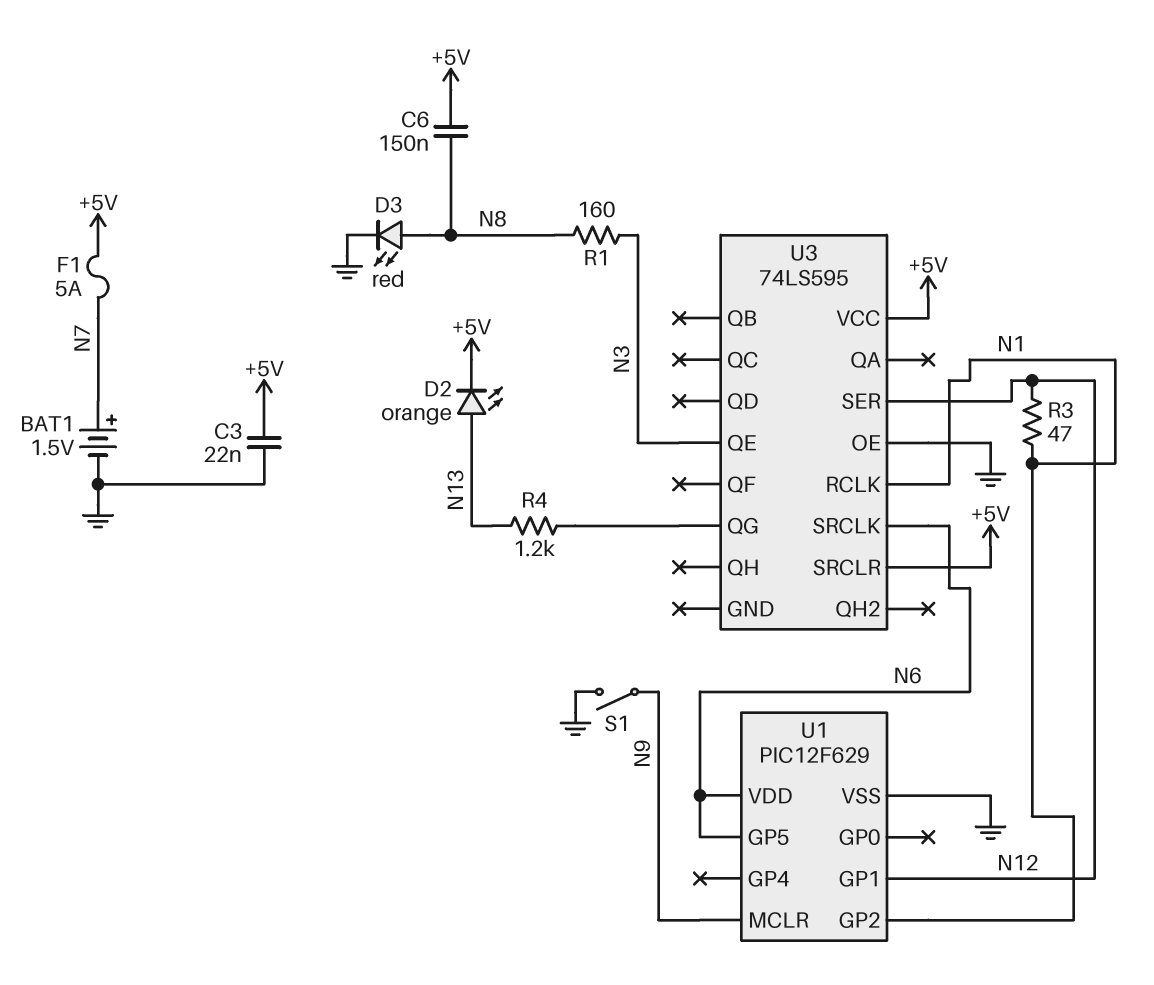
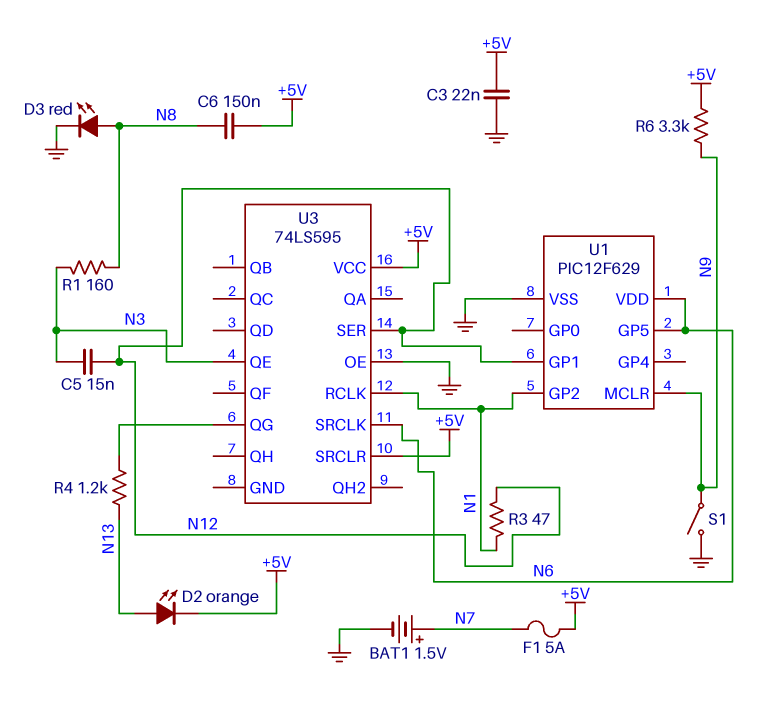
C5: none -> 15nF (N3, N12)
R6: none -> 3.3k (+5V, N9)

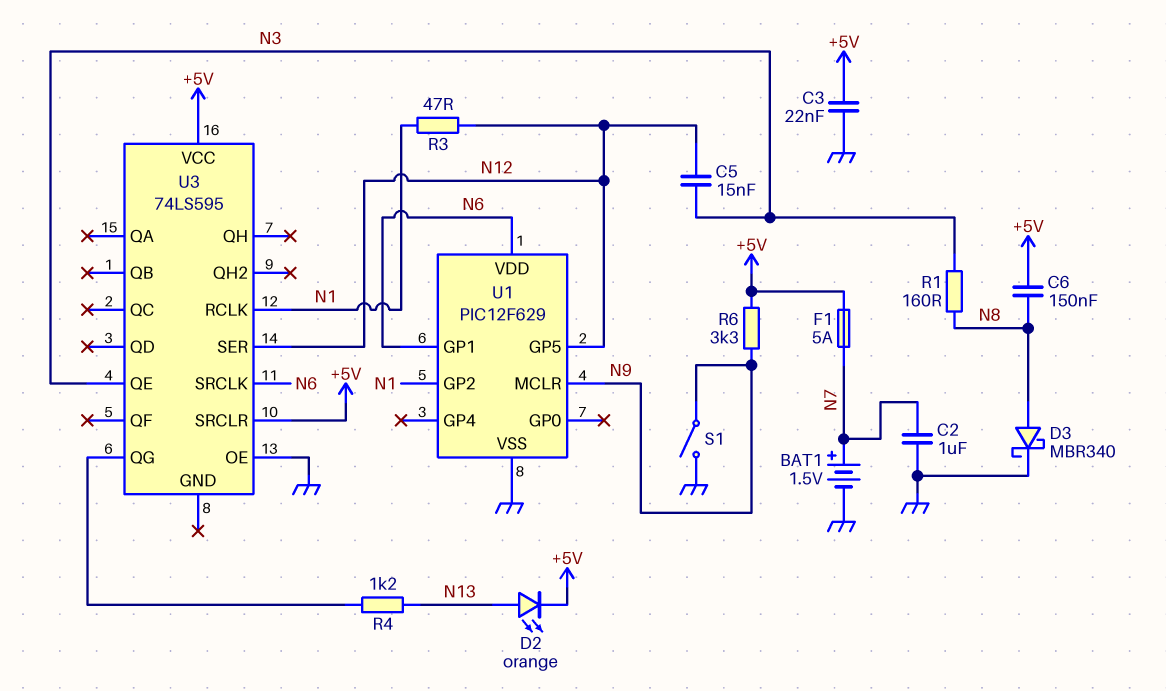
C2: none -> 1uF (GND, N7)
D3: LED red (A N8, K GND) -> schottky MBR340 (A N8, K GND)
U1 pin GP1: N12 -> N6
U1 pin GP5: N6 -> N12

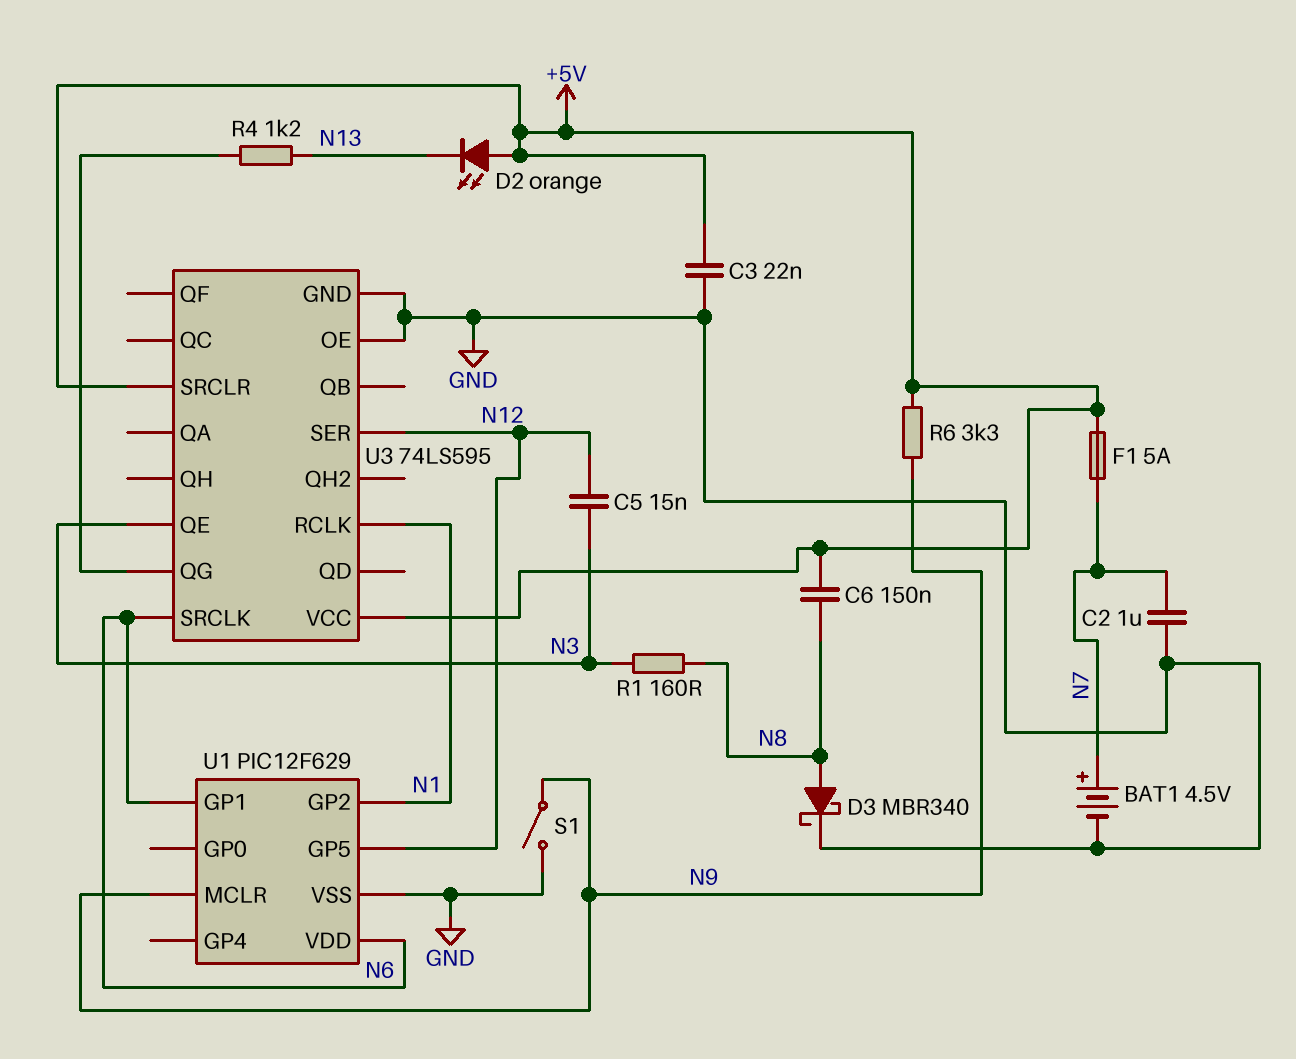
BAT1: 1.5V (plus N7, minus GND) -> 4.5V (plus N7, minus GND)
D2: LED orange (A N13, K +5V) -> LED orange (A +5V, K N13)
R3: 47 (N1, N12) -> none
U3 pin GND: none -> GND

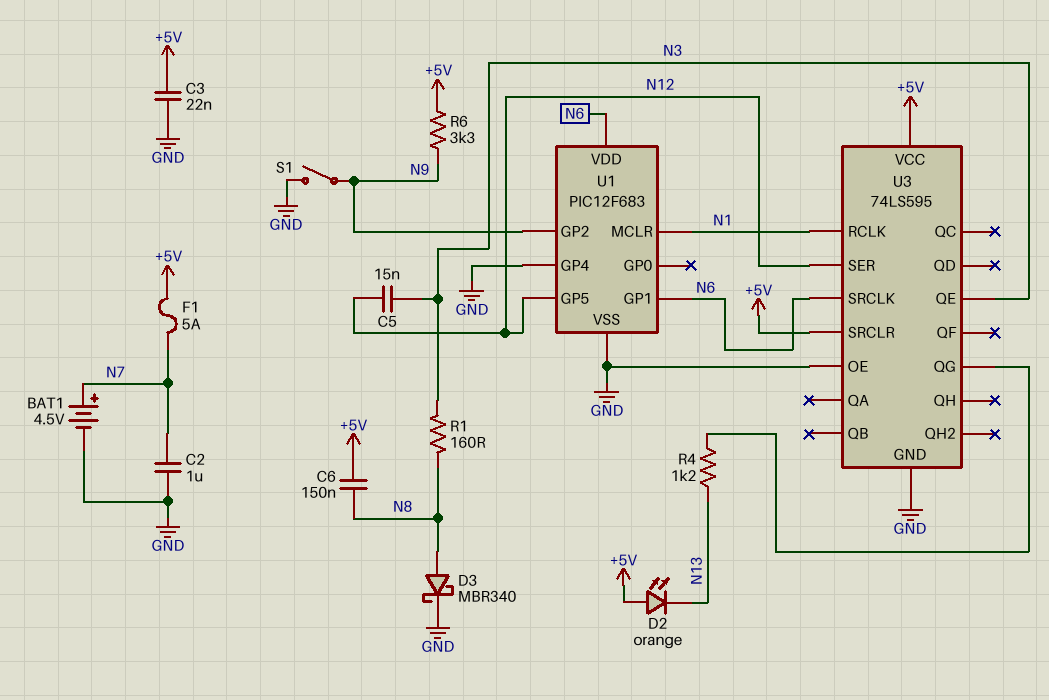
U1: PIC12F629 -> PIC12F683
U1 pin GP2: N1 -> N9
U1 pin GP4: none -> GND
U1 pin MCLR: N9 -> N1

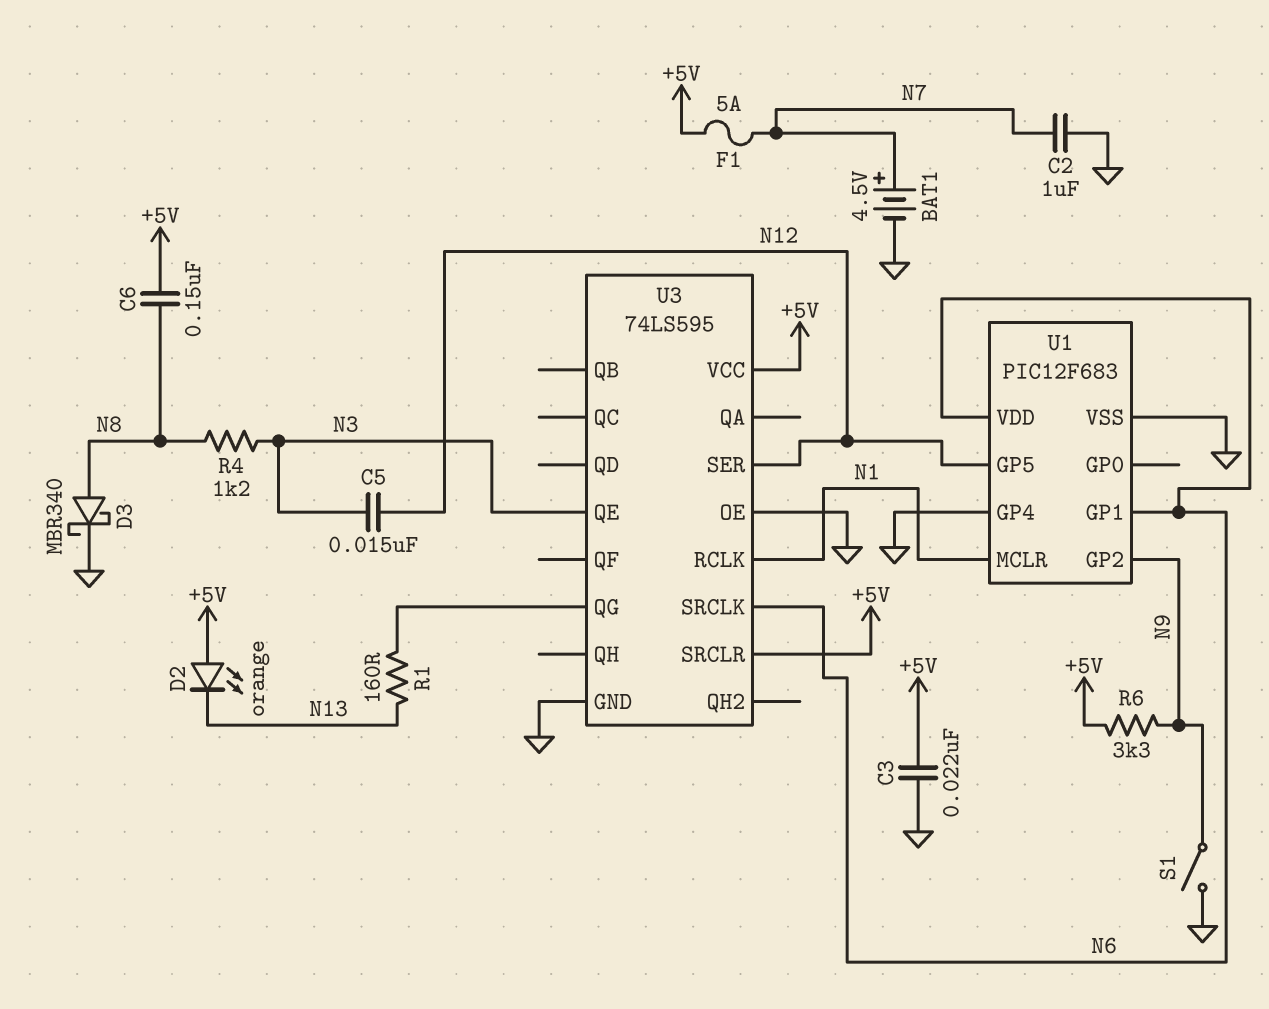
R1: 160 (N3, N8) -> 160 (N13, U3/QG)
R4: 1.2k (N13, U3/QG) -> 1.2k (N3, N8)

